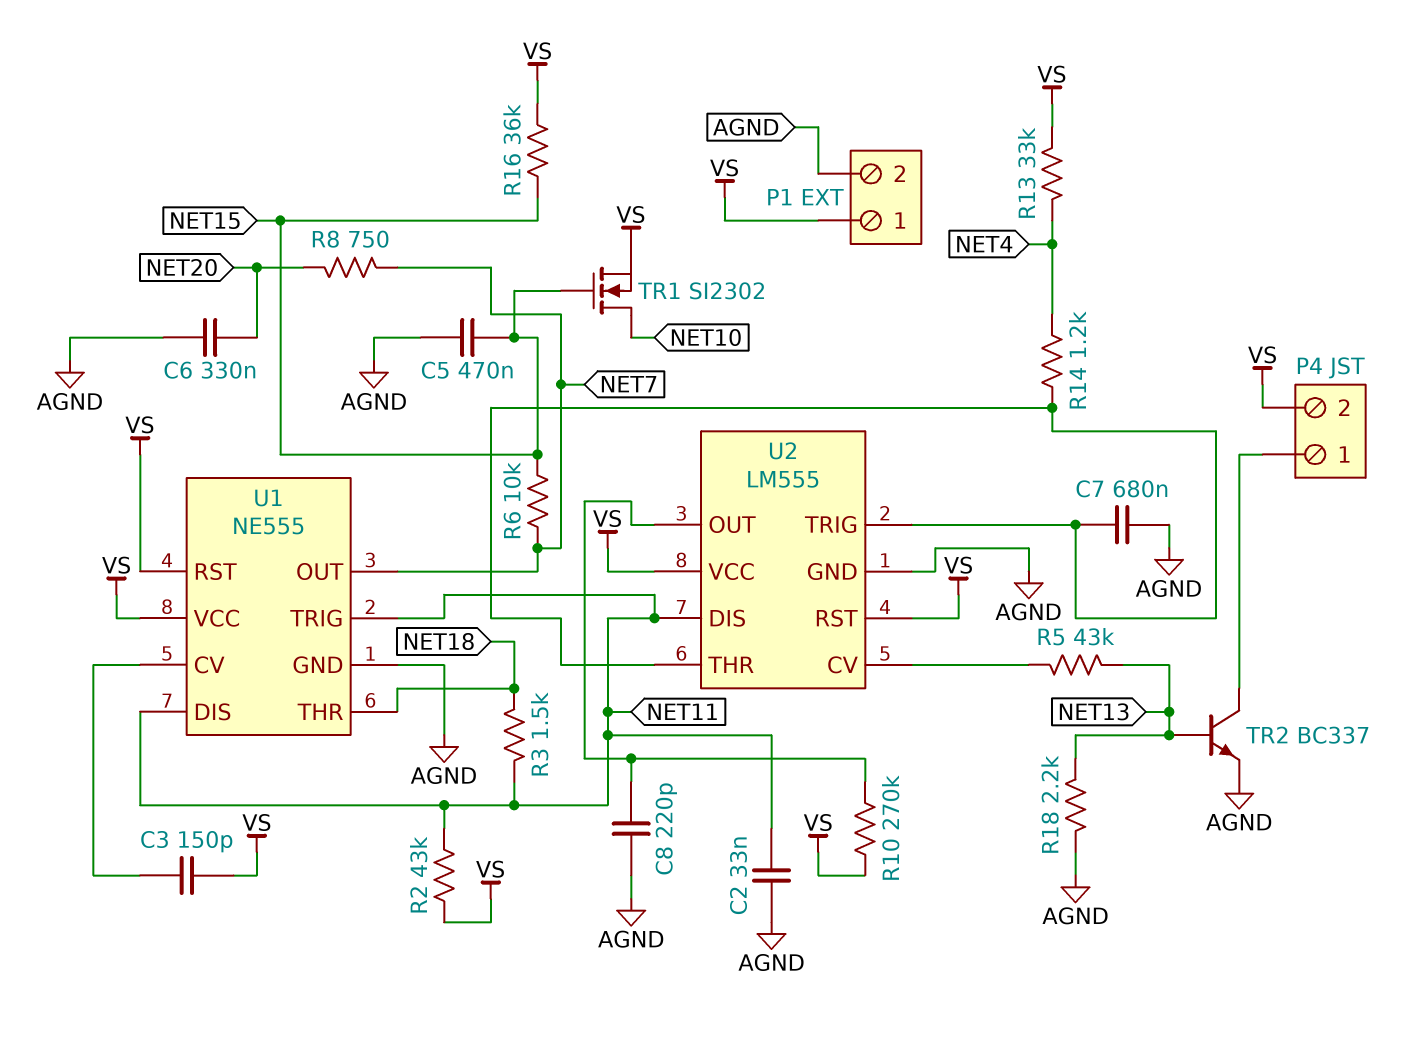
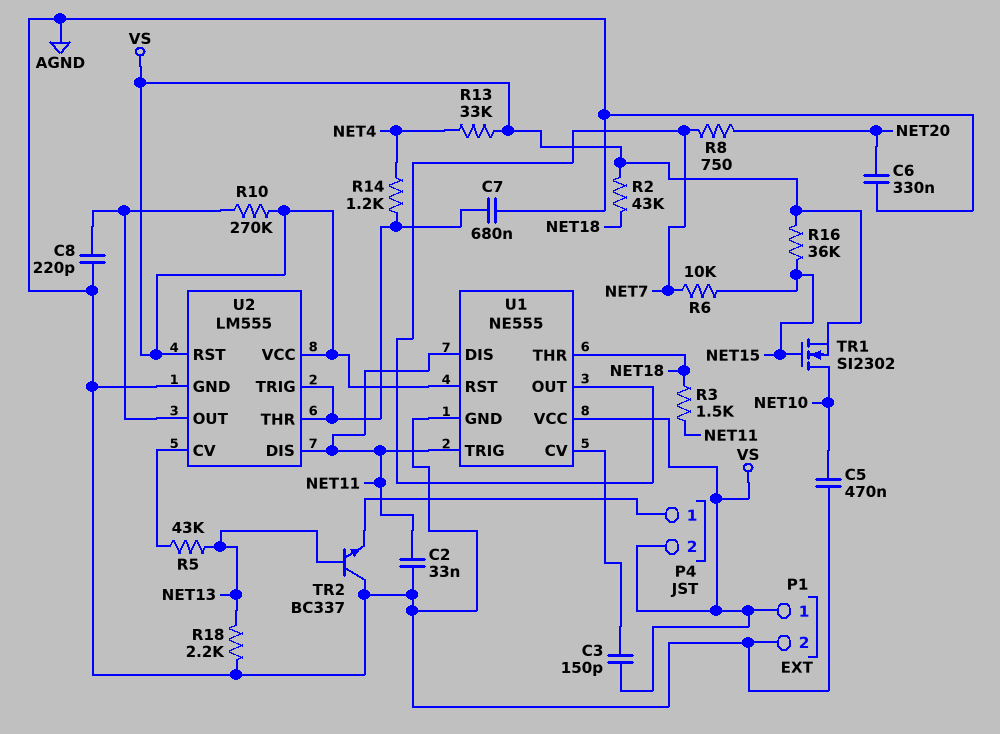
C5: 470nF (AGND, NET15) -> 470nF (AGND, NET10)
R2: 43k (NET11, VS) -> 43k (NET18, VS)
TR2: NPN BC337 (B NET13, C P4/1, E AGND) -> NPN BC337 (B NET13, C AGND, E P4/1)

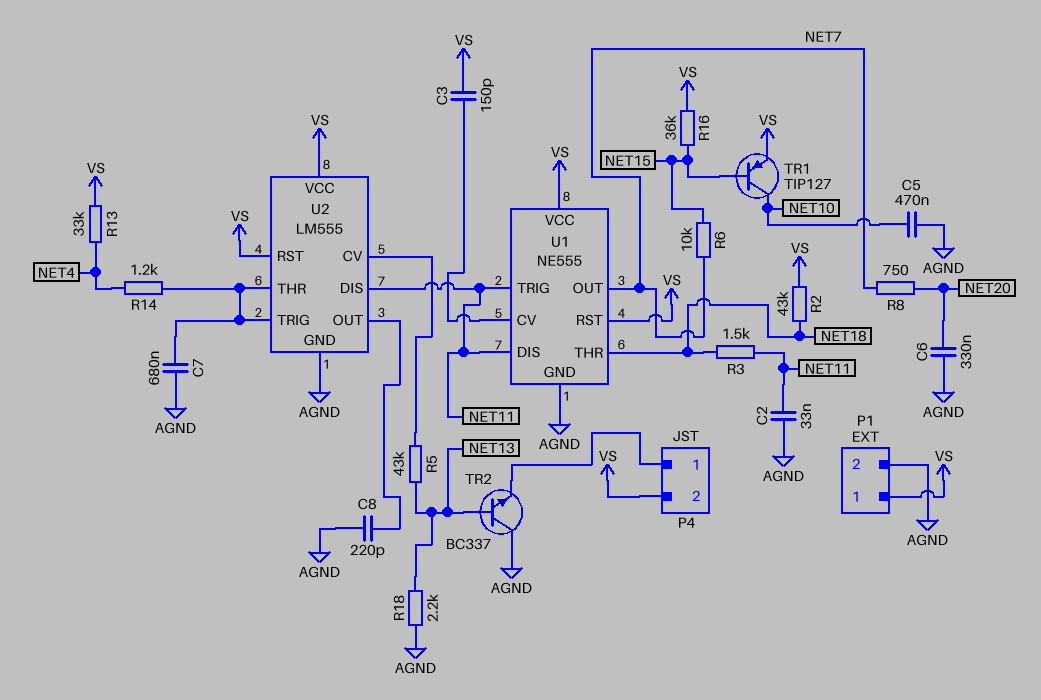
R10: 270k (U2/OUT, VS) -> none
TR1: NMOS SI2302 (G NET15, D NET10, S VS) -> PNP TIP127 (B NET15, C NET10, E VS)

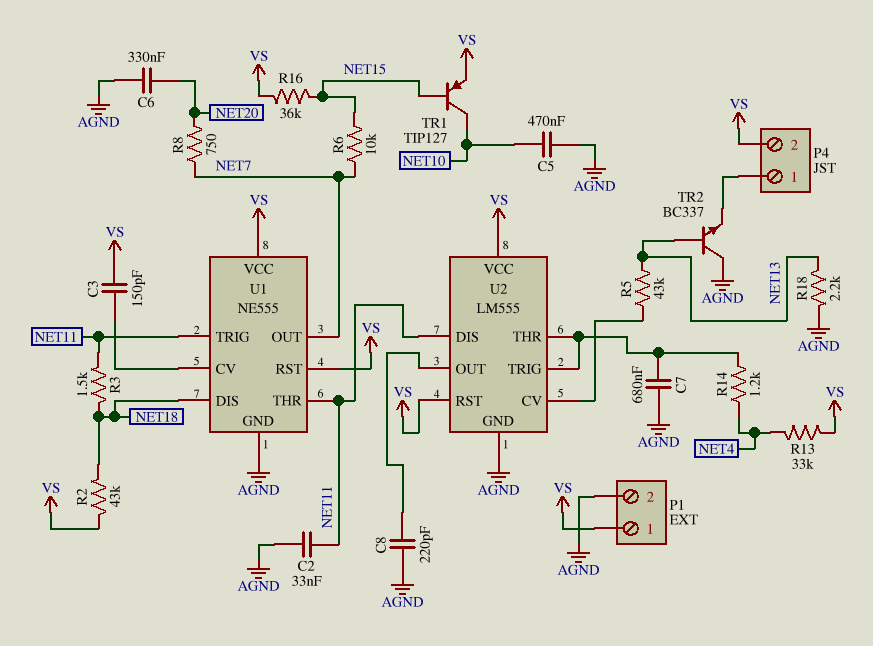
U1 pin DIS: NET11 -> NET18
U1 pin THR: NET18 -> NET11

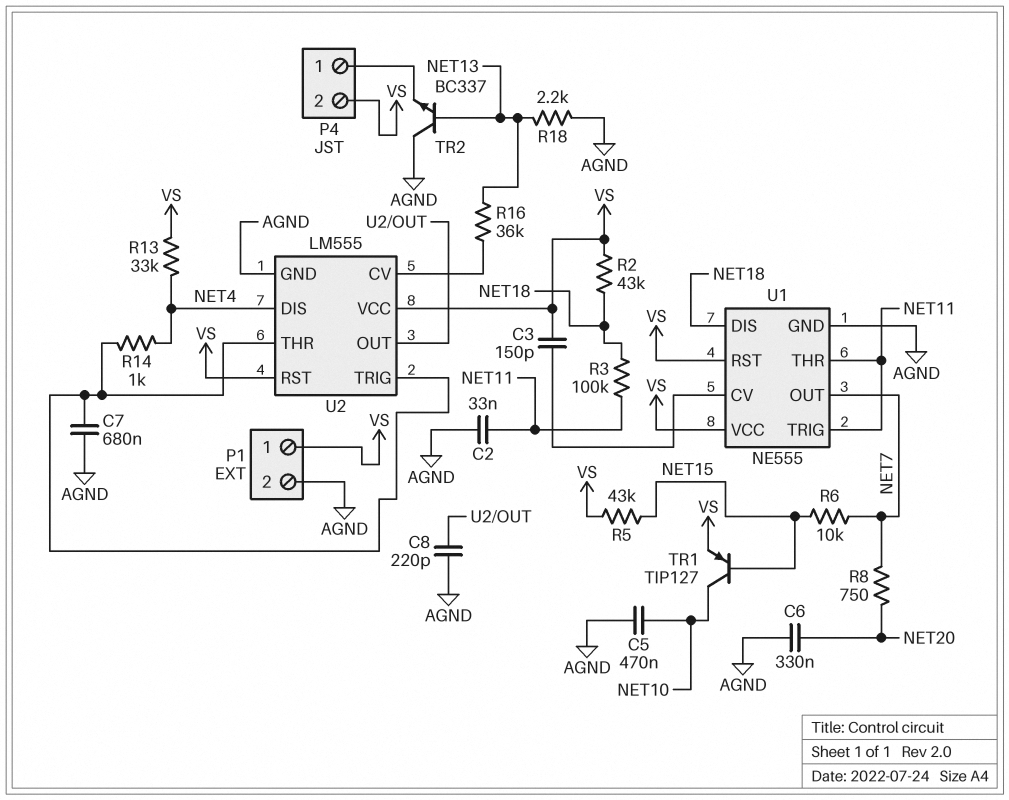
R3: 1.5k (NET11, NET18) -> 100k (NET11, NET18)
R5: 43k (NET13, U2/CV) -> 43k (NET15, VS)
R14: 1.2k (NET4, U2/THR) -> 1k (NET4, U2/THR)
R16: 36k (NET15, VS) -> 36k (NET13, U2/CV)
U2 pin DIS: NET11 -> NET4

